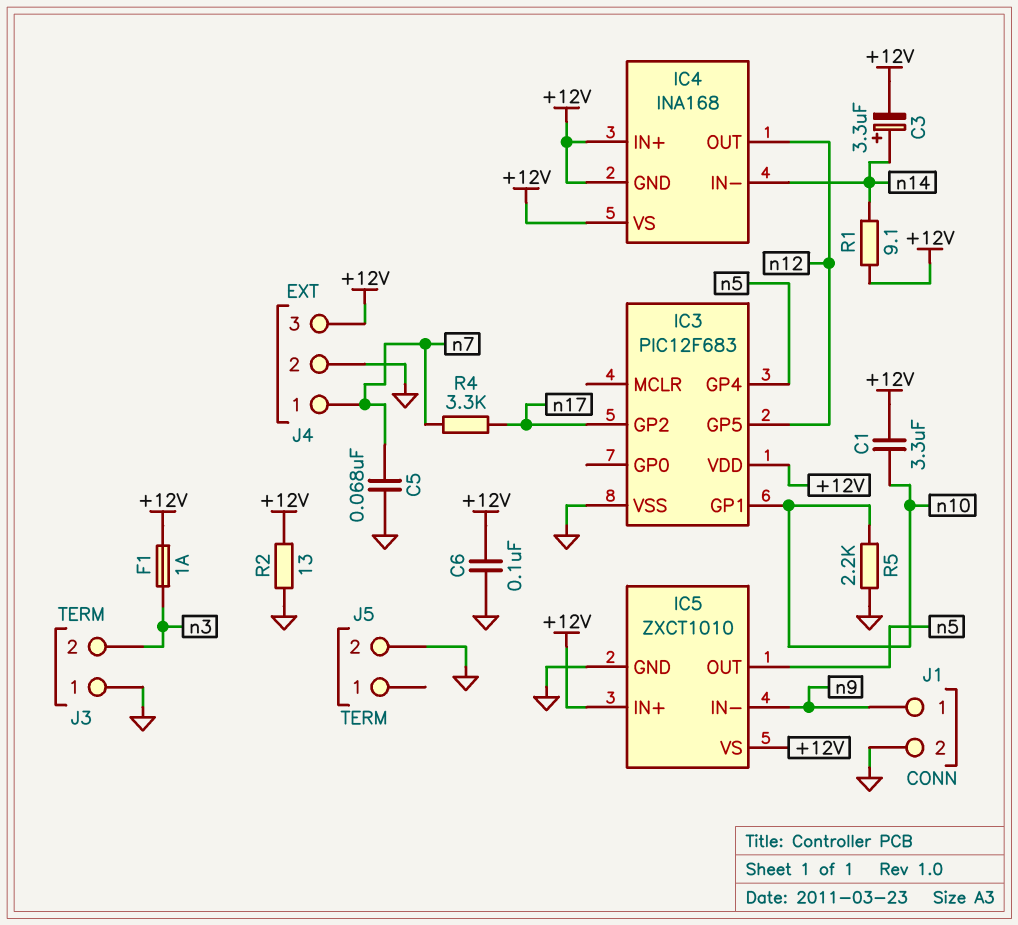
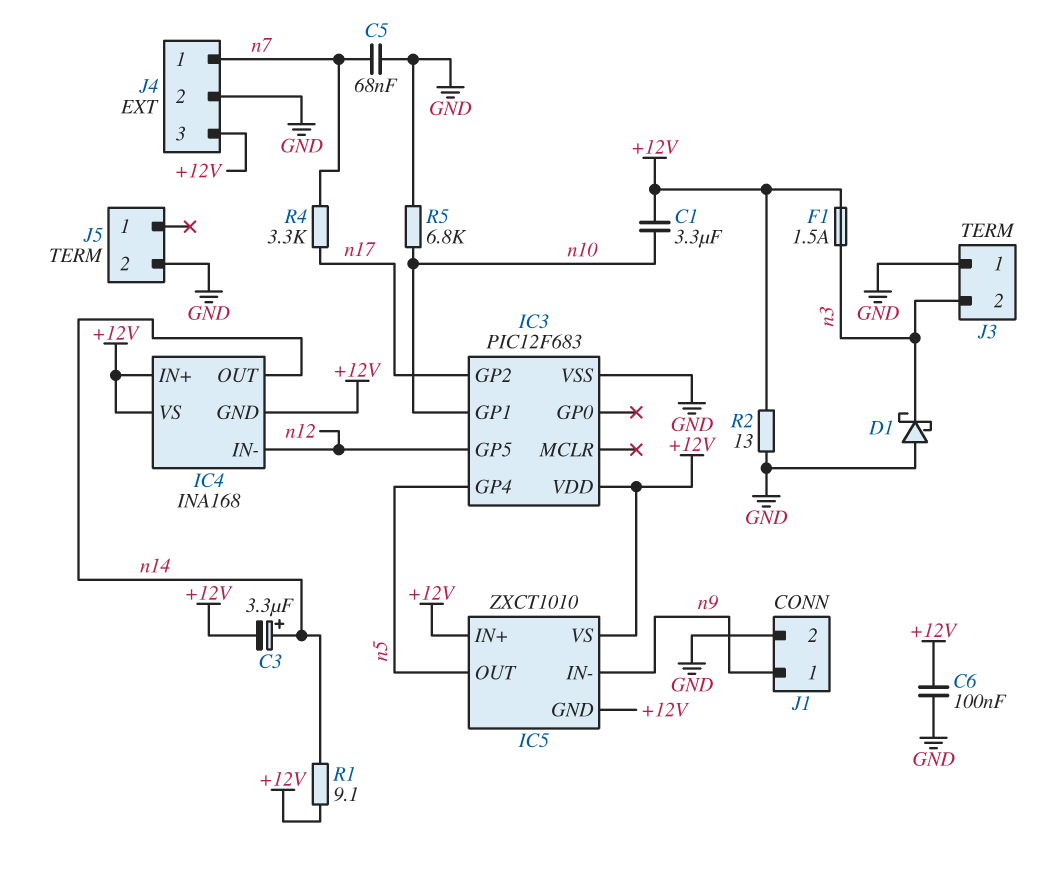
D1: none -> schottky (A GND, K n3)
F1: 1A (+12V, n3) -> 1.5A (+12V, n3)
IC4 pin IN-: n14 -> n12
IC4 pin OUT: n12 -> n14
IC5 pin GND: GND -> +12V
R5: 2.2k (GND, n10) -> 6.8k (GND, n10)

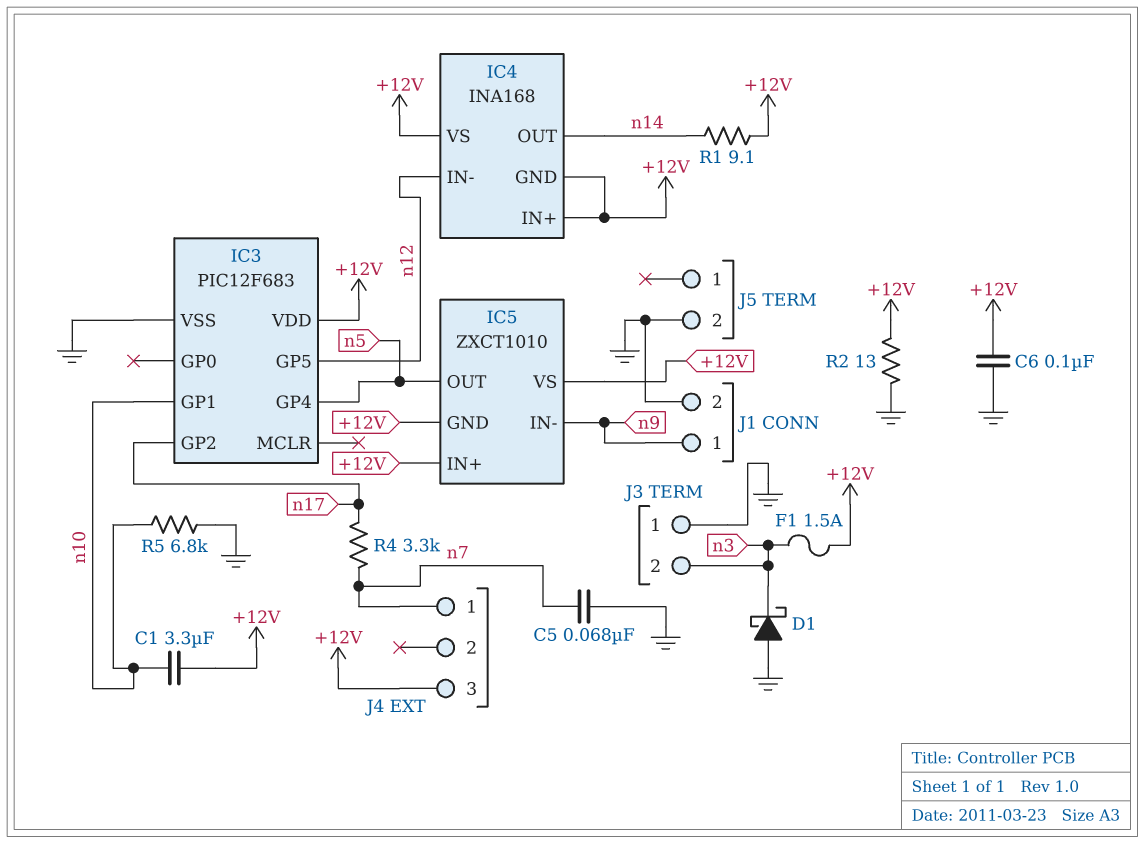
C3: 3.3uF (plus n14, minus +12V) -> none
J4 pin 2: GND -> none

